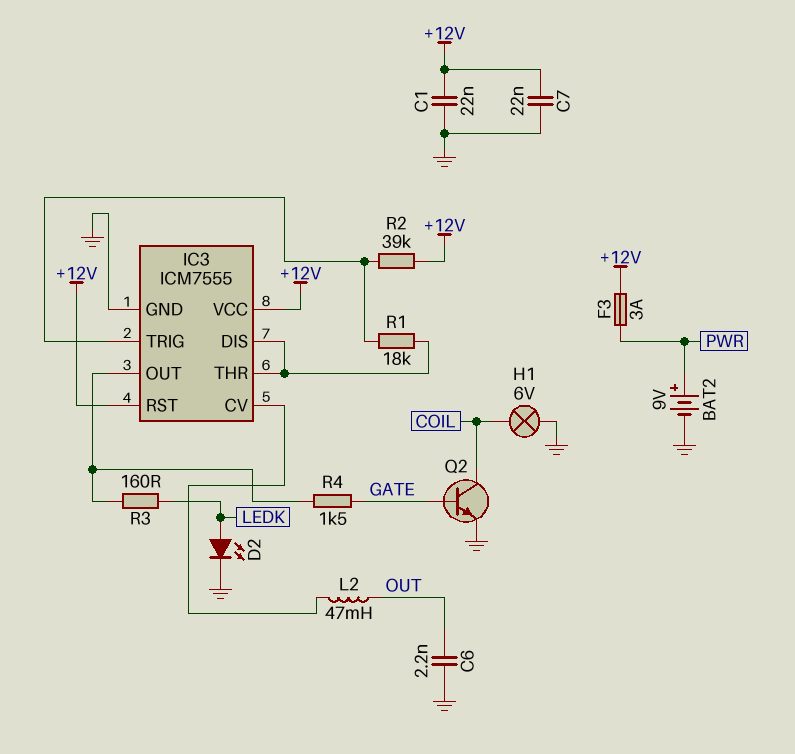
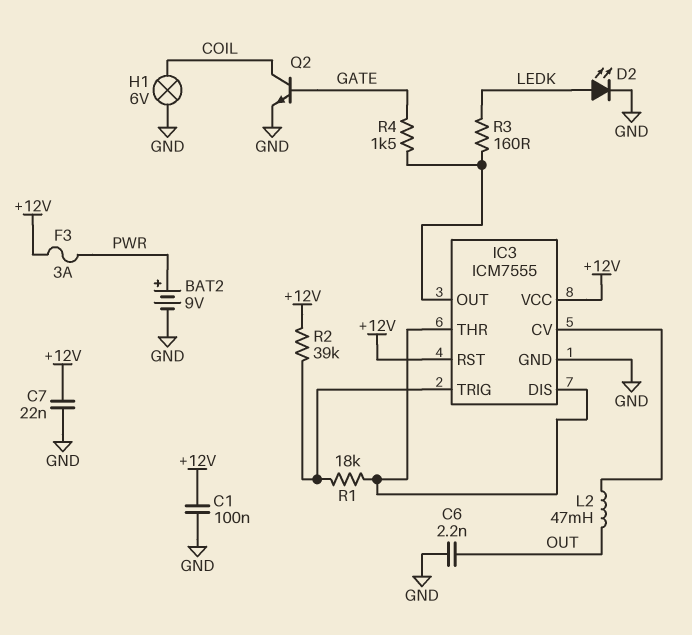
C1: 22nF (+12V, GND) -> 100nF (+12V, GND)

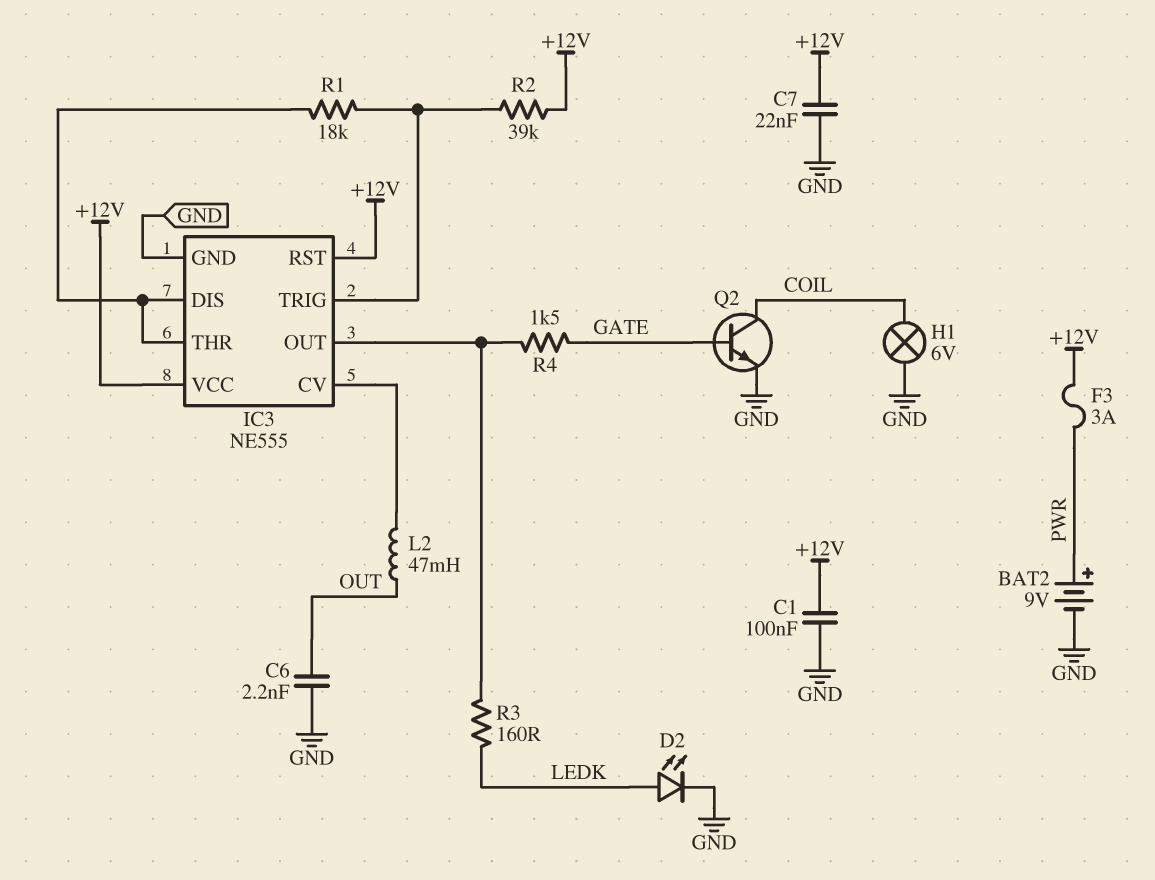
IC3: ICM7555 -> NE555

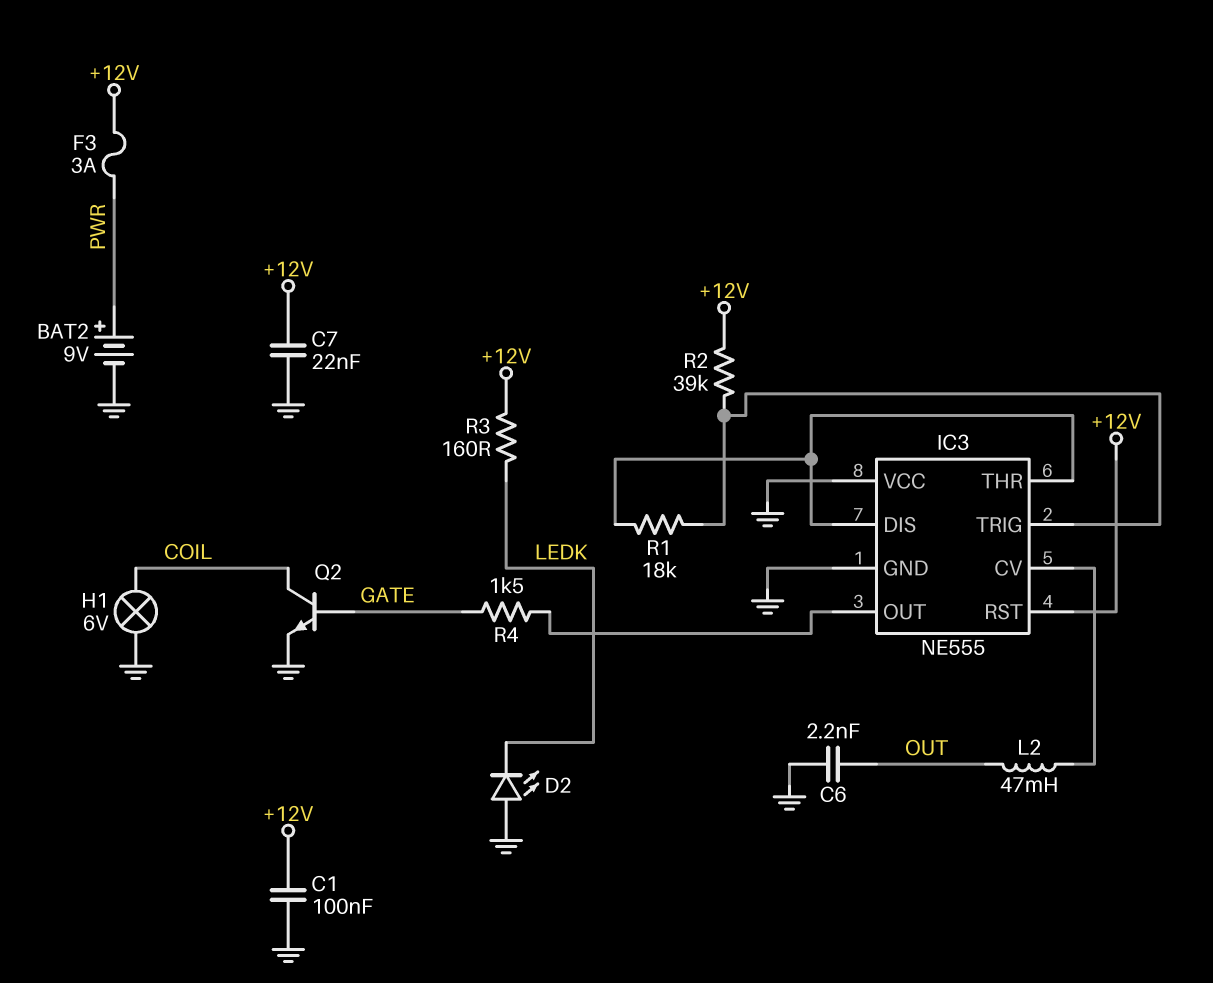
D2: LED (A LEDK, K GND) -> LED (A GND, K LEDK)
IC3 pin VCC: +12V -> GND
R3: 160 (IC3/OUT, LEDK) -> 160 (+12V, LEDK)

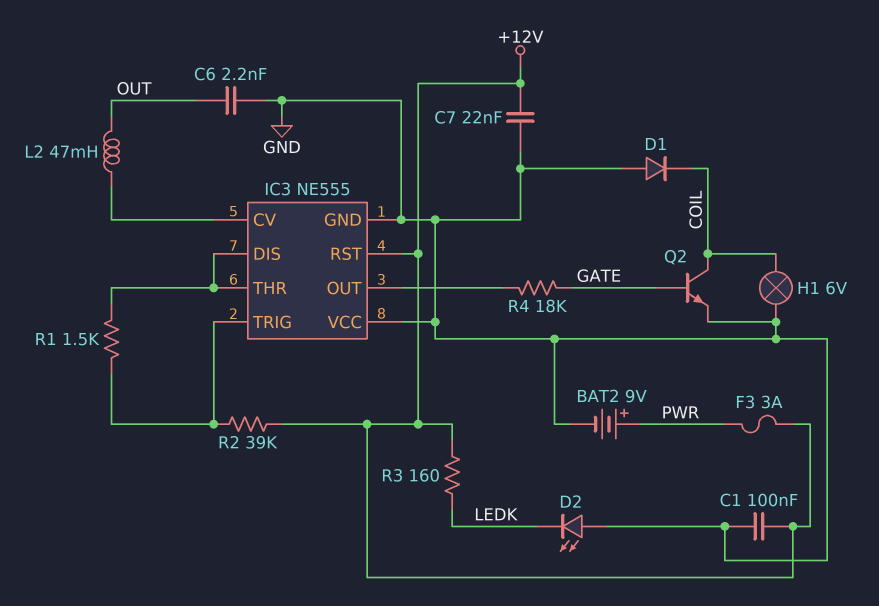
D1: none -> diode (A GND, K COIL)
R1: 18k (IC3/DIS, IC3/TRIG) -> 1.5k (IC3/DIS, IC3/TRIG)
R4: 1.5k (GATE, IC3/OUT) -> 18k (GATE, IC3/OUT)

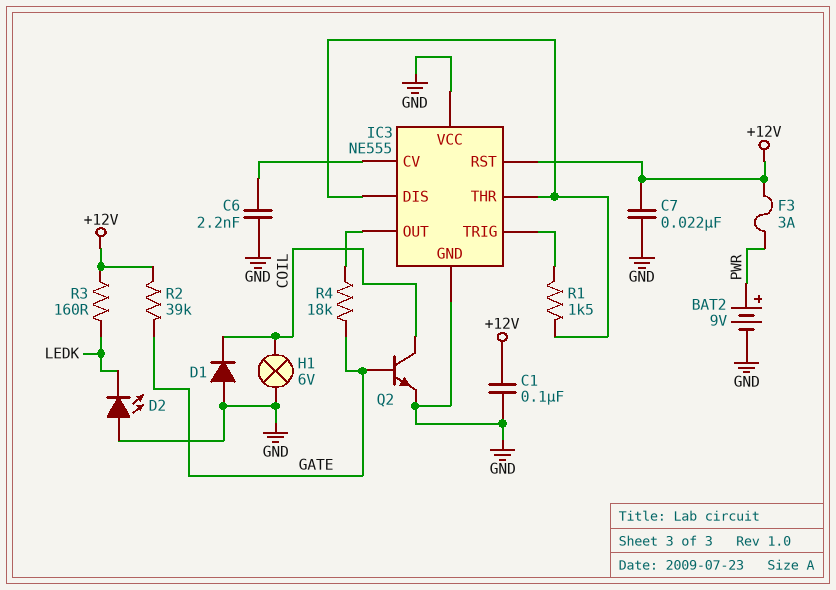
C6: 2.2nF (GND, OUT) -> 2.2nF (GND, IC3/CV)
L2: 47mH (IC3/CV, OUT) -> none
R2: 39k (+12V, IC3/TRIG) -> 39k (+12V, GATE)

